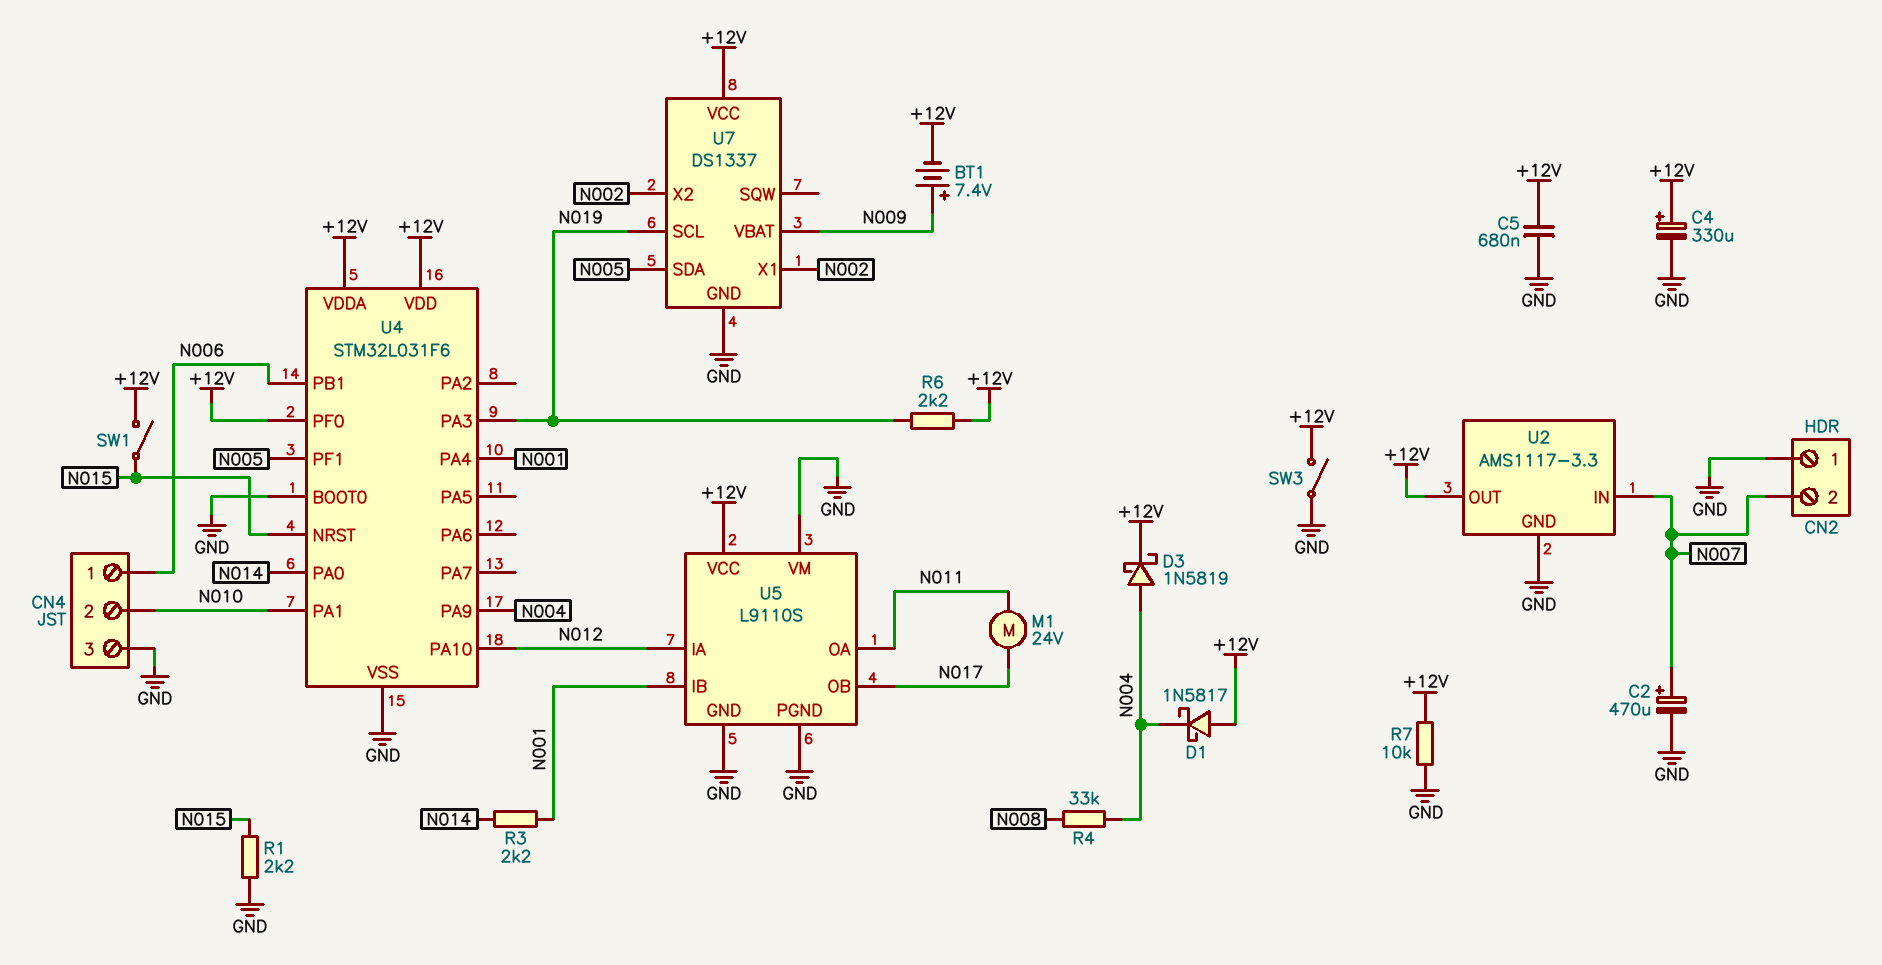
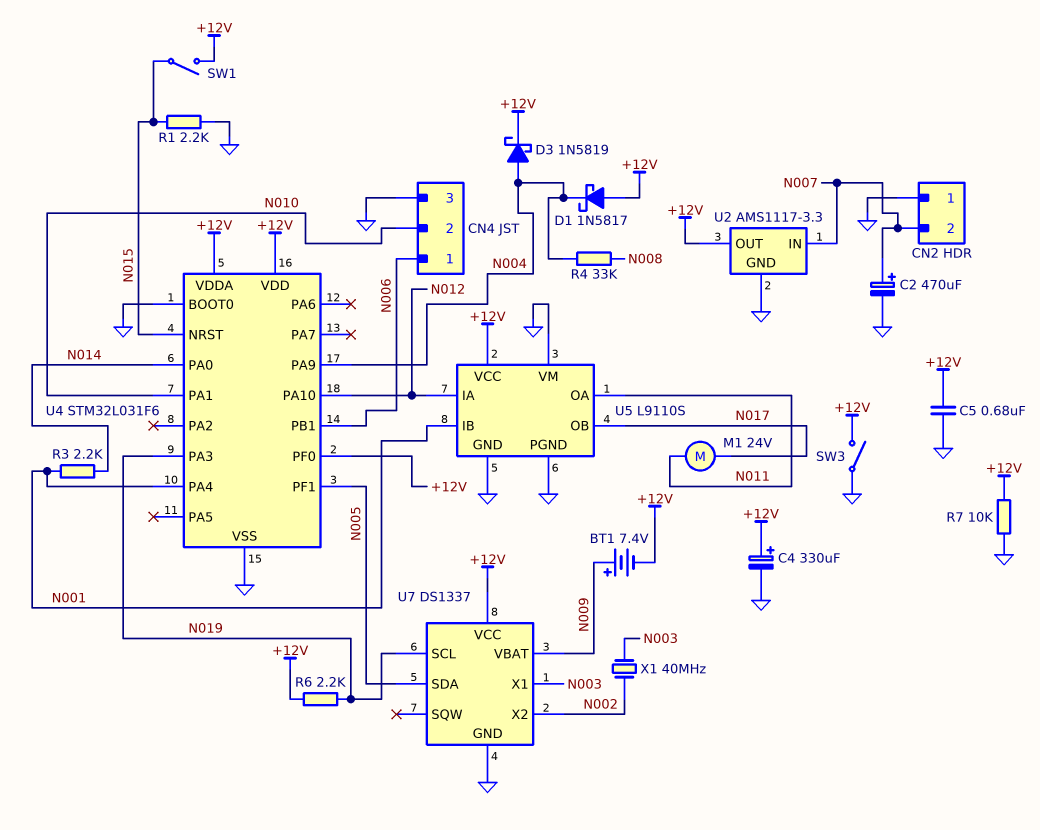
U7 pin X1: N002 -> N003
X1: none -> 40MHz (N002, N003)

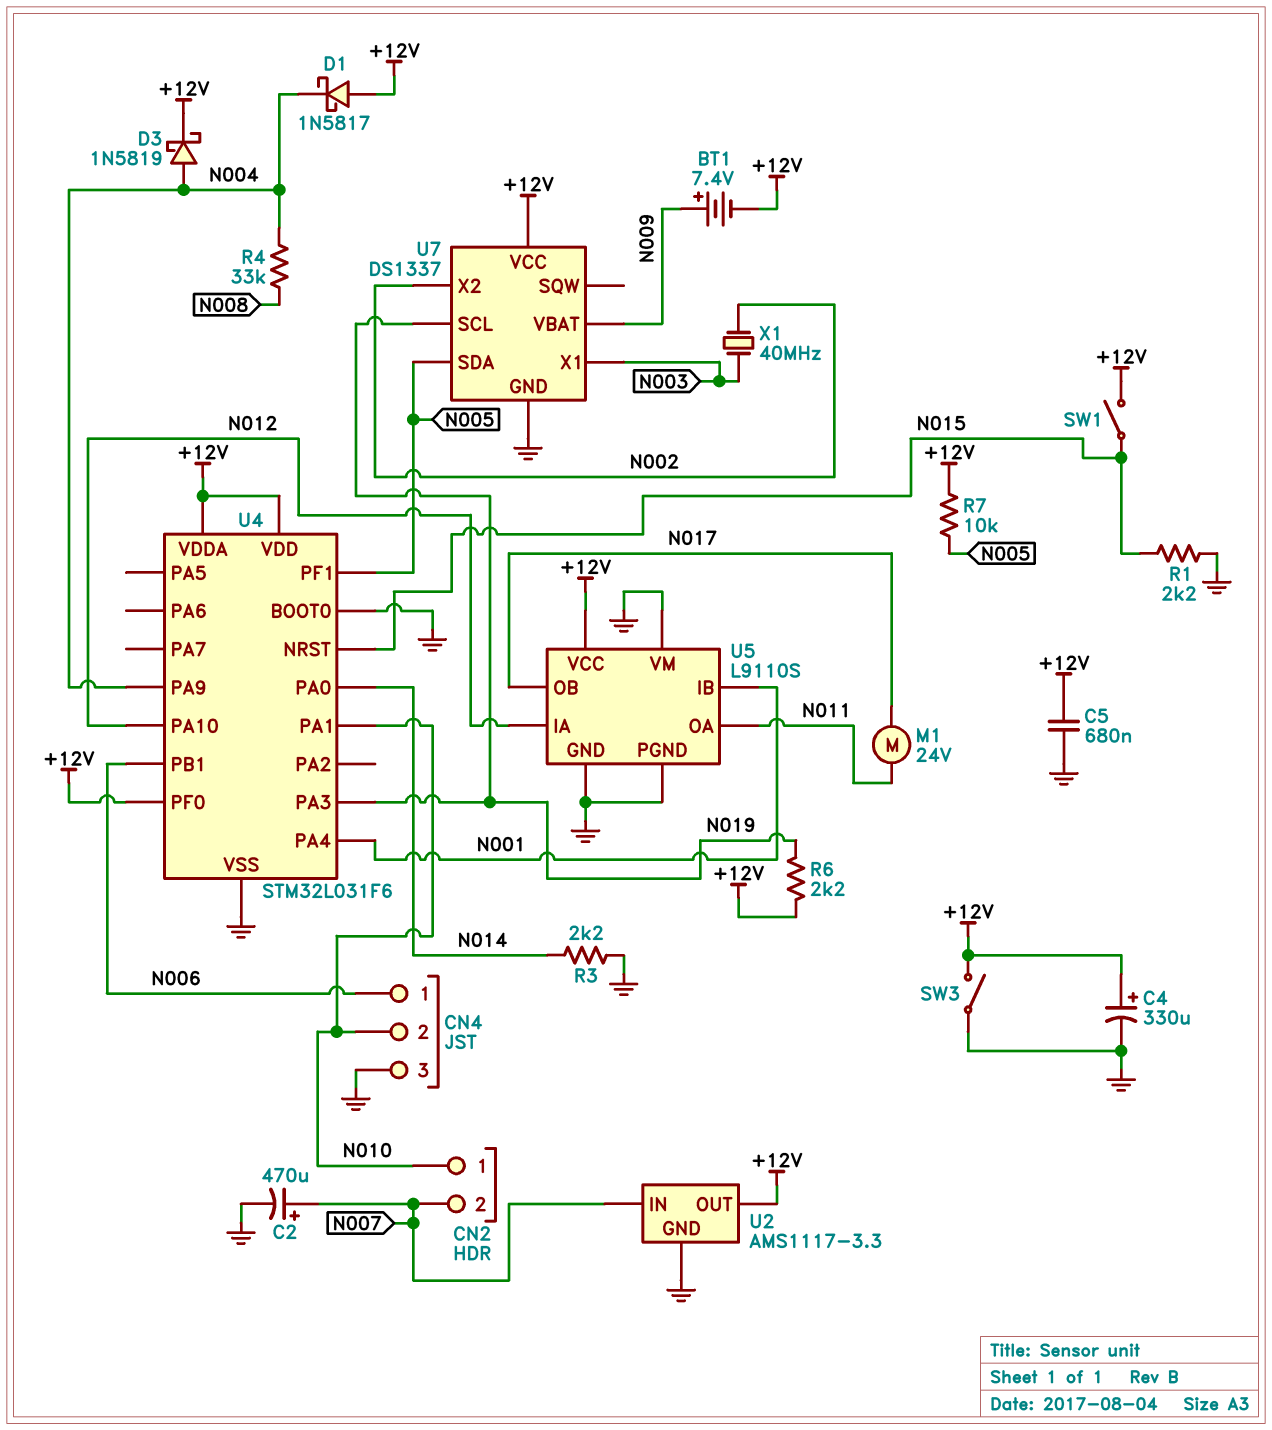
CN2 pin 1: GND -> N010
R3: 2.2k (N001, N014) -> 2.2k (GND, N014)
R7: 10k (+12V, GND) -> 10k (+12V, N005)

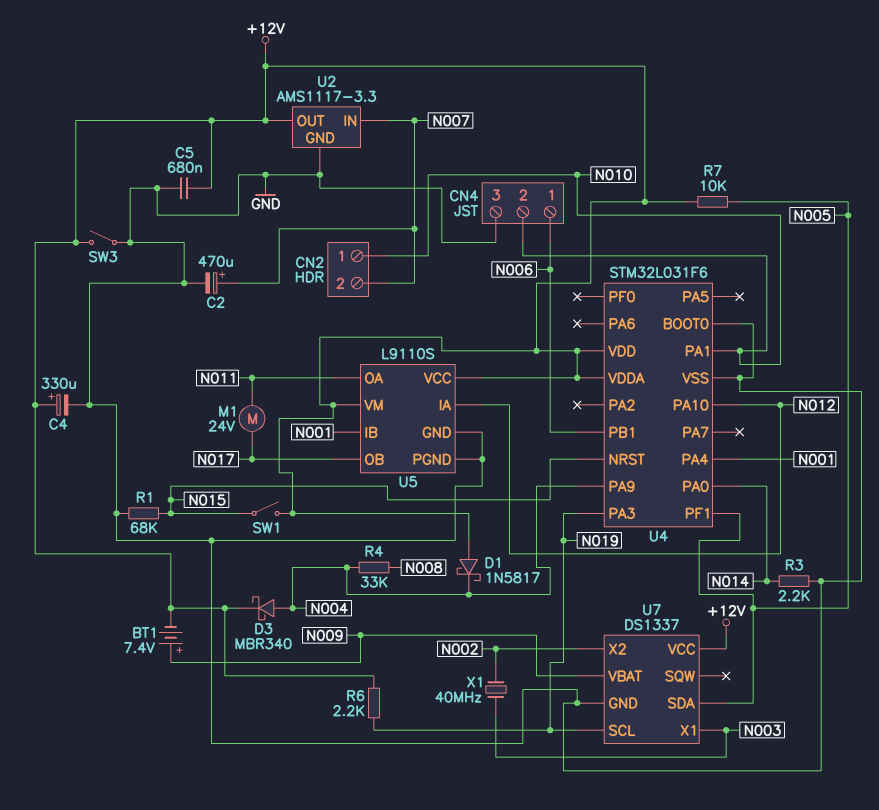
D3: schottky 1N5819 (A N004, K +12V) -> schottky MBR340 (A N004, K +12V)
R1: 2.2k (GND, N015) -> 68k (GND, N015)
U4 pin PF0: +12V -> none
U5 pin VM: GND -> +12V

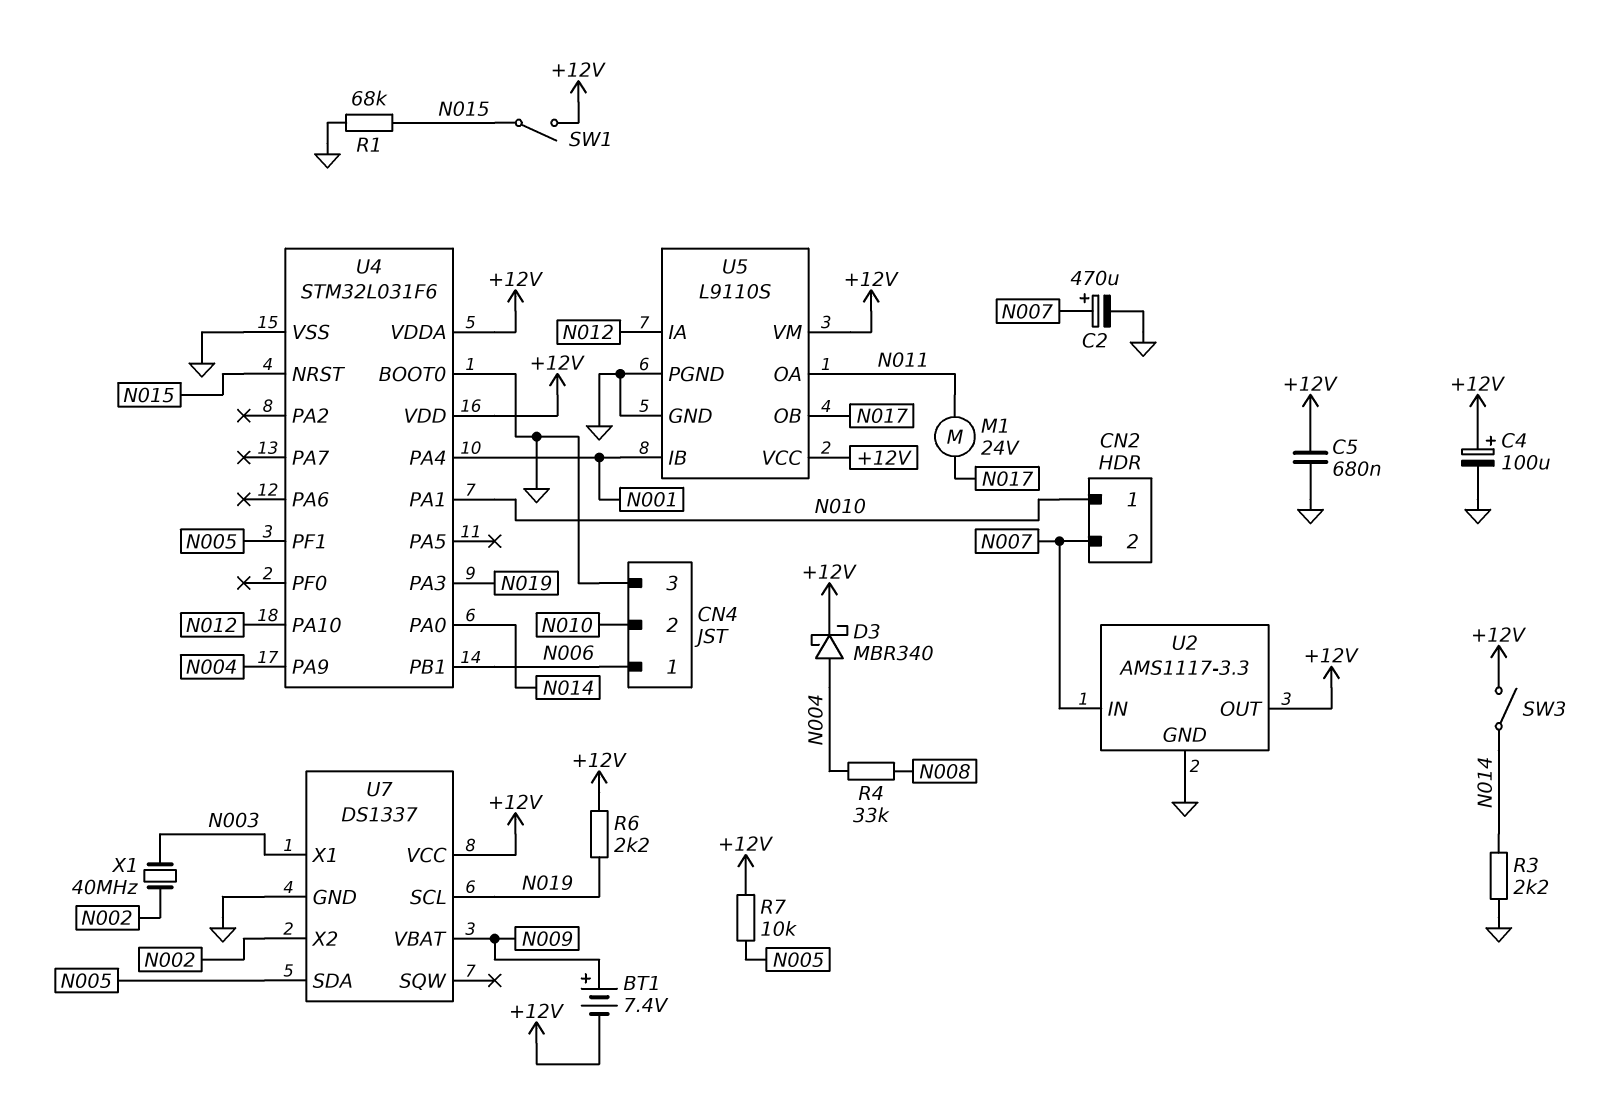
C4: 330uF (plus +12V, minus GND) -> 100uF (plus +12V, minus GND)
D1: schottky 1N5817 (A +12V, K N004) -> none
SW3: switch (+12V, GND) -> switch (+12V, N014)

